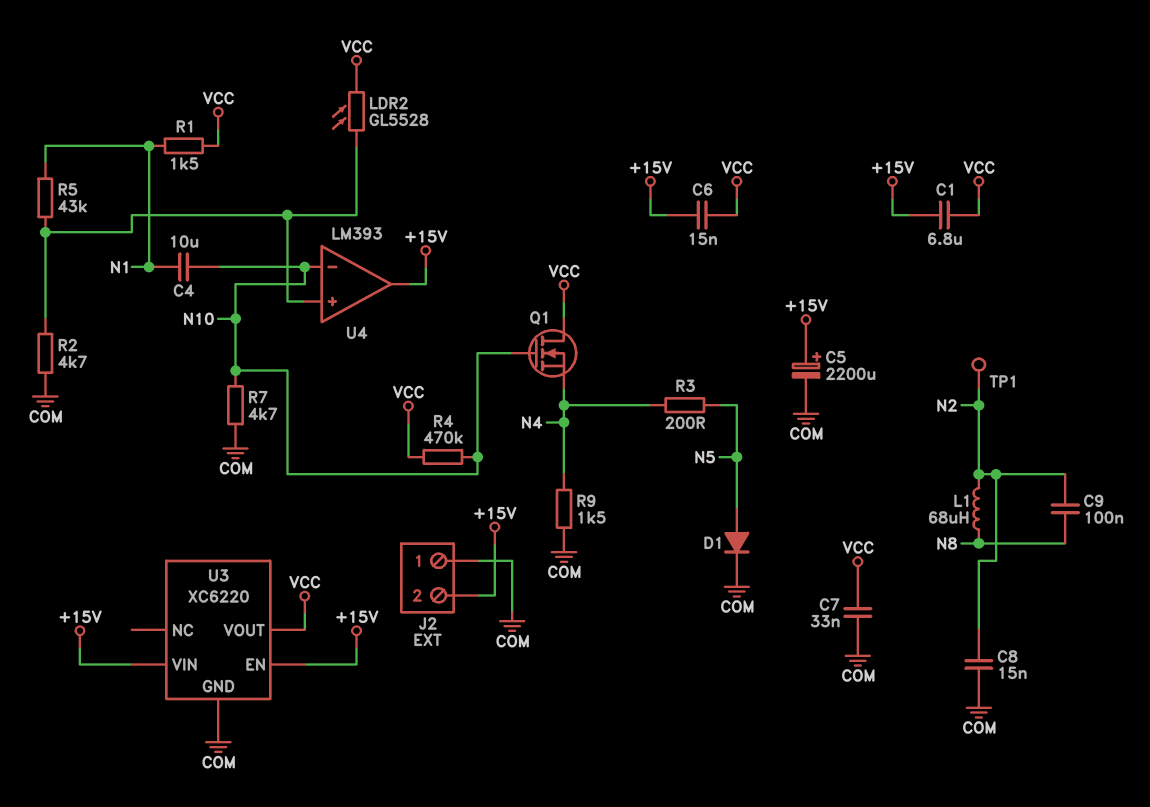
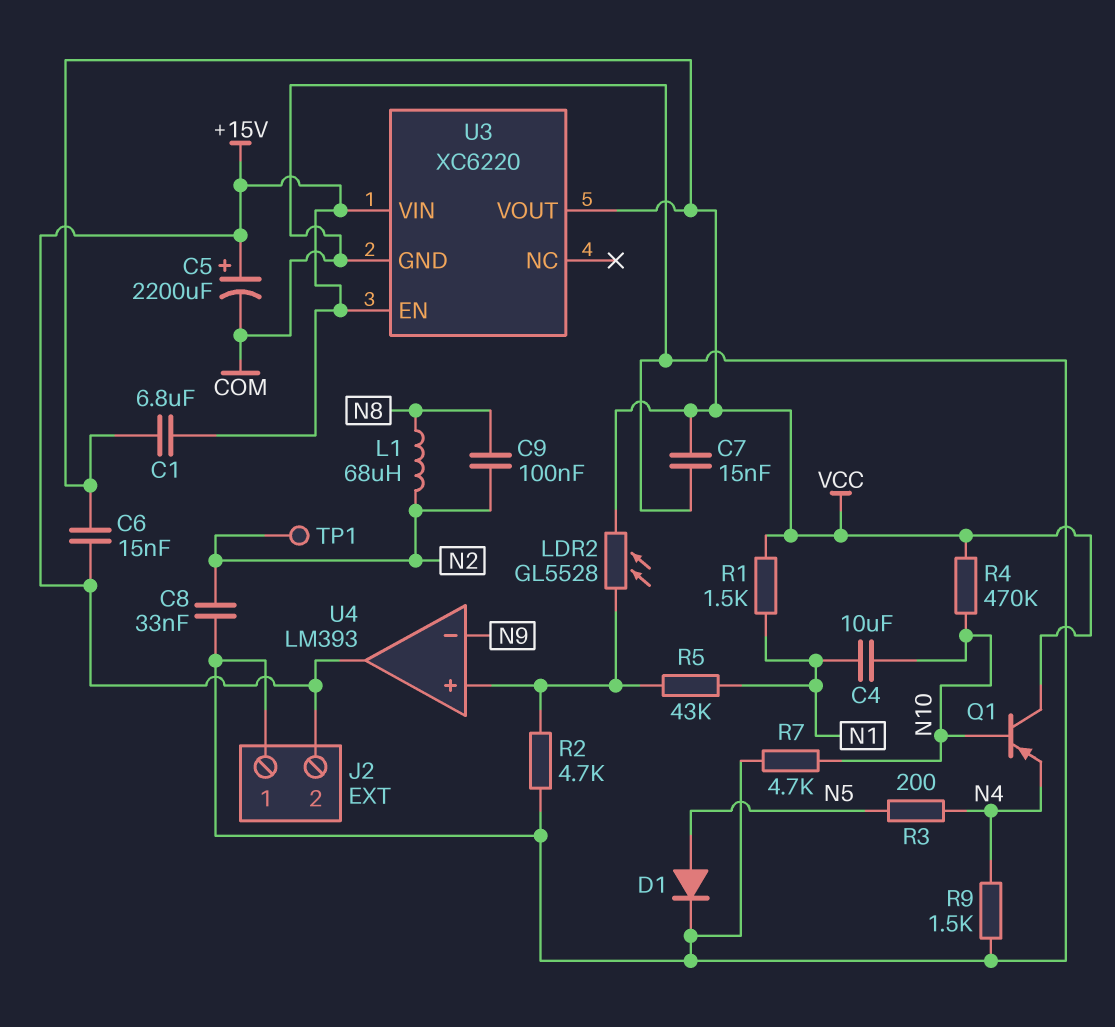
C7: 33nF (COM, VCC) -> 15nF (COM, VCC)
C8: 15nF (COM, N2) -> 33nF (COM, N2)
Q1: NMOS (G N10, D VCC, S N4) -> PNP (B N10, C VCC, E N4)
U4 pin in-: N10 -> N9

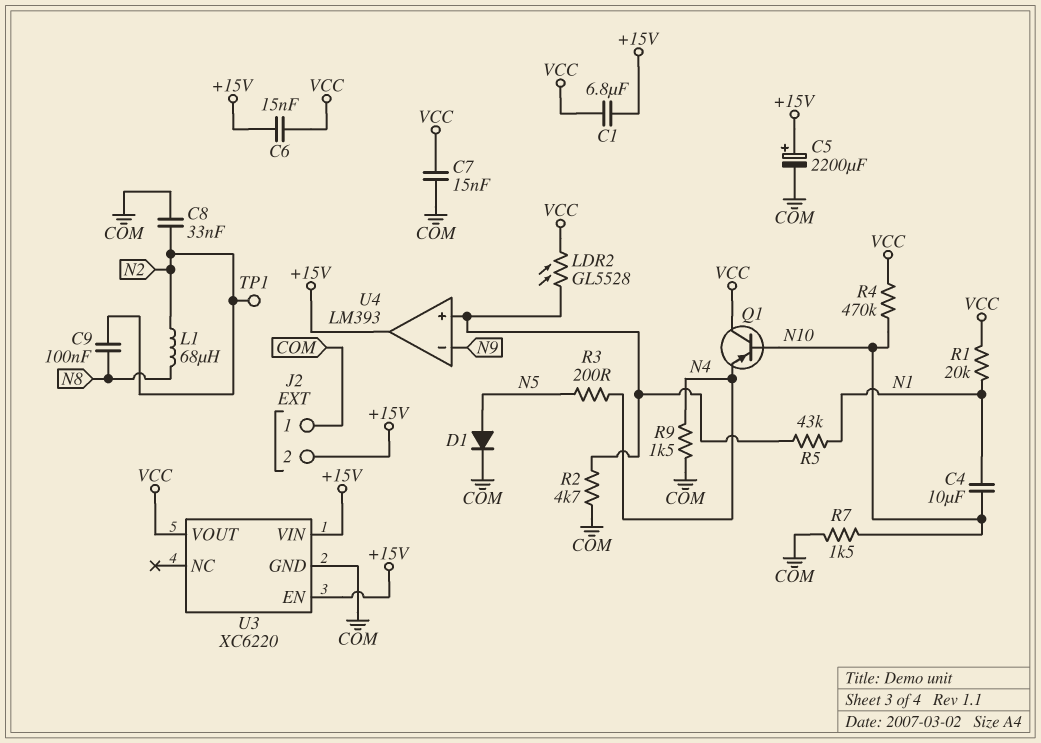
R1: 1.5k (N1, VCC) -> 20k (N1, VCC)
R7: 4.7k (COM, N10) -> 1.5k (COM, N10)

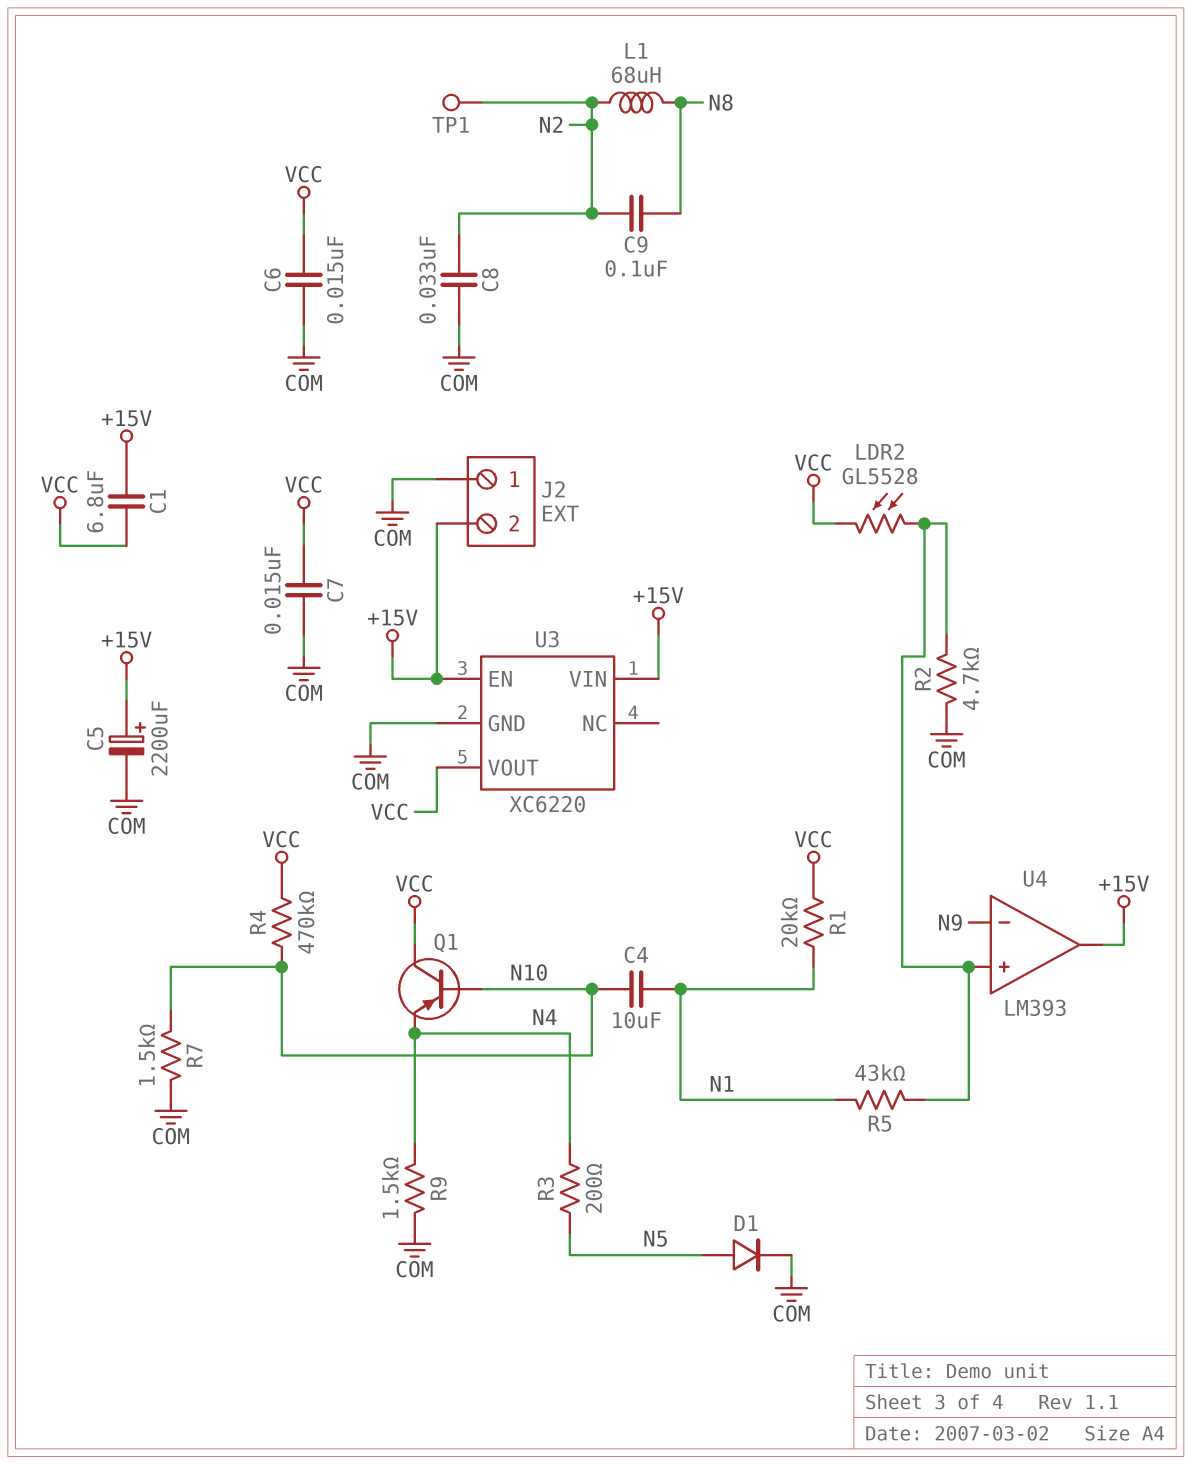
C6: 15nF (+15V, VCC) -> 15nF (COM, VCC)

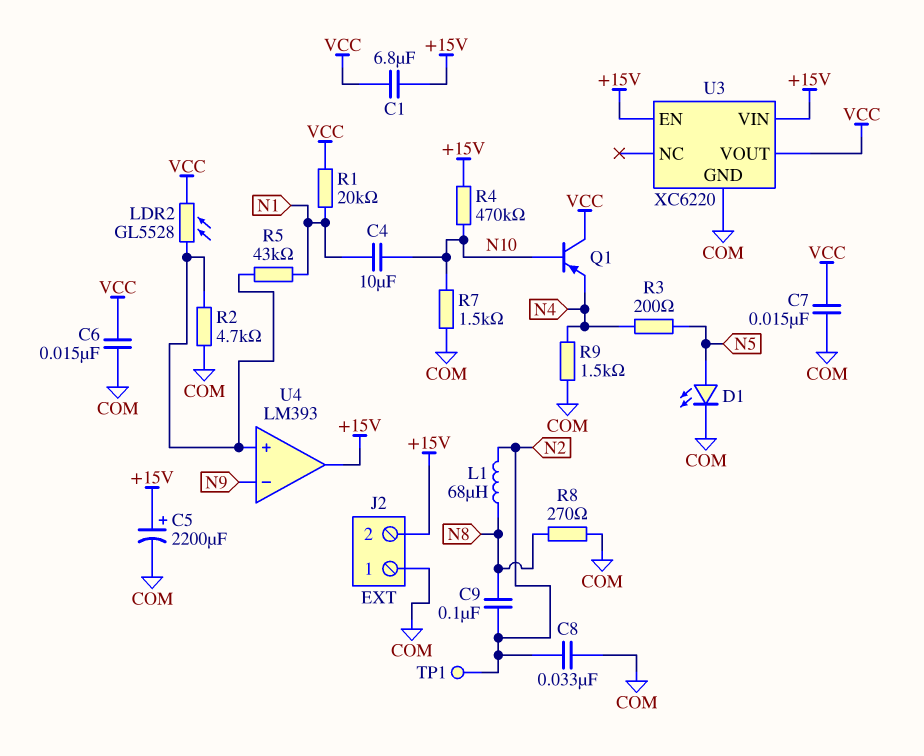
D1: diode (A N5, K COM) -> LED (A N5, K COM)
R4: 470k (N10, VCC) -> 470k (+15V, N10)
R8: none -> 270 (COM, N8)

